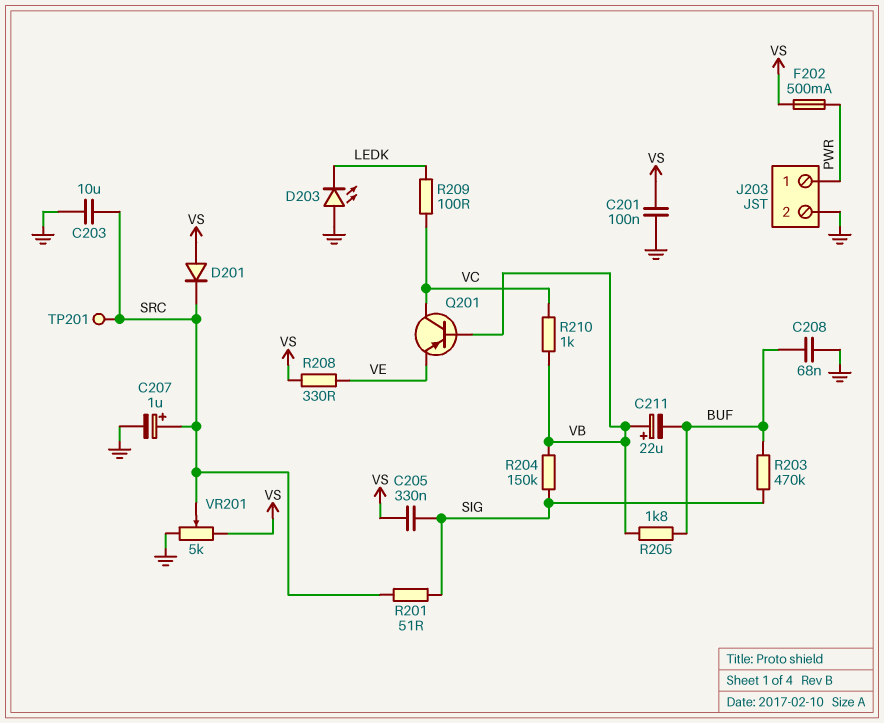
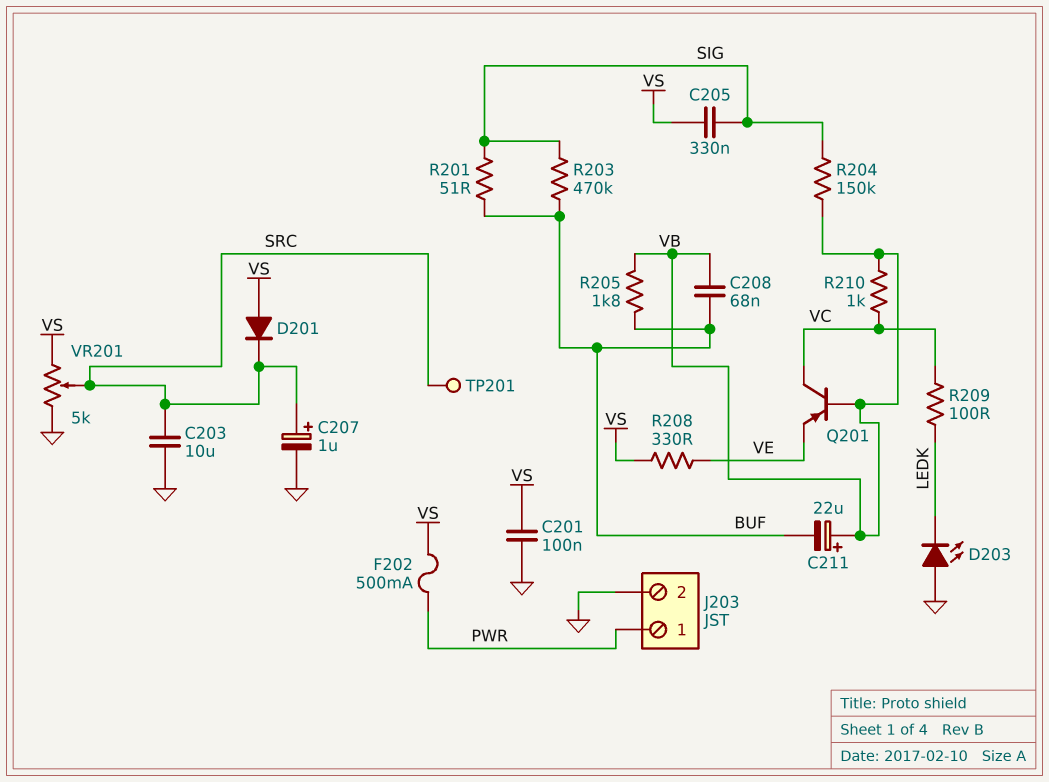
C208: 68nF (BUF, GND) -> 68nF (BUF, VB)
R201: 51 (SIG, SRC) -> 51 (BUF, SIG)

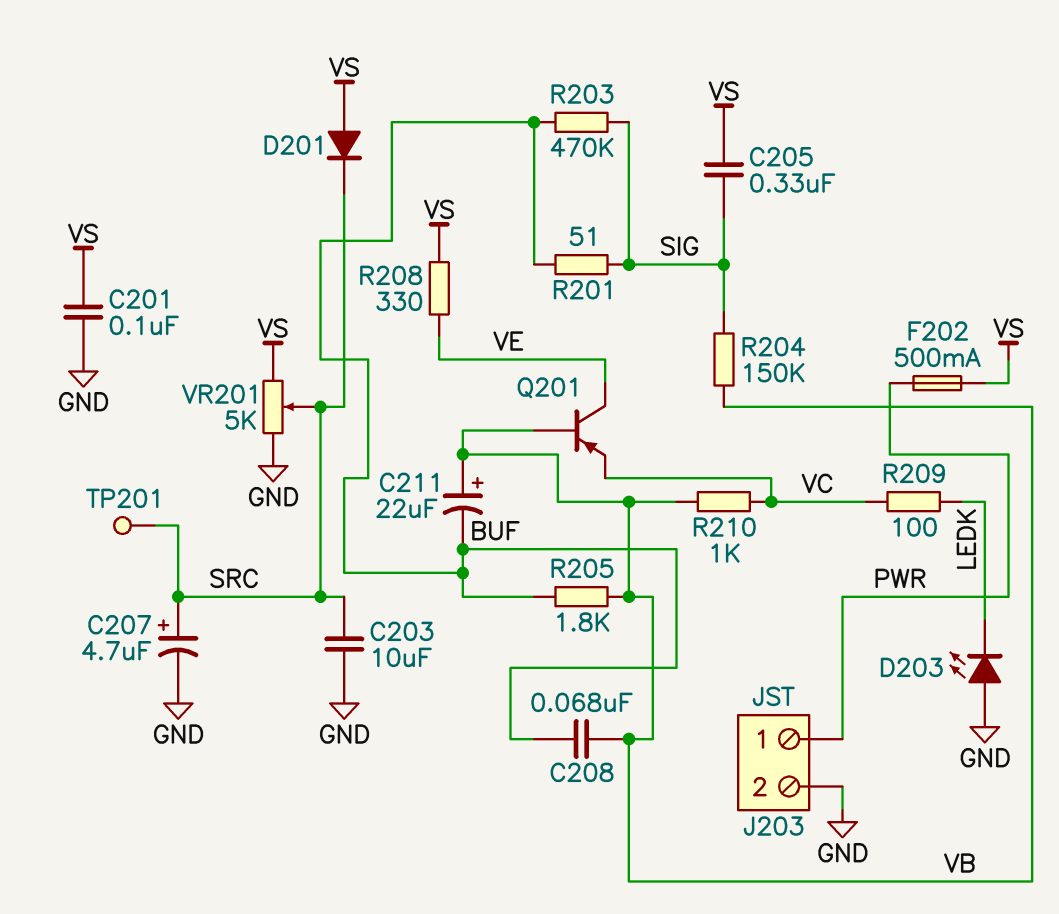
C207: 1uF (plus SRC, minus GND) -> 4.7uF (plus SRC, minus GND)
Q201: PNP (B VB, C VC, E VE) -> PNP (B VB, C VE, E VC)

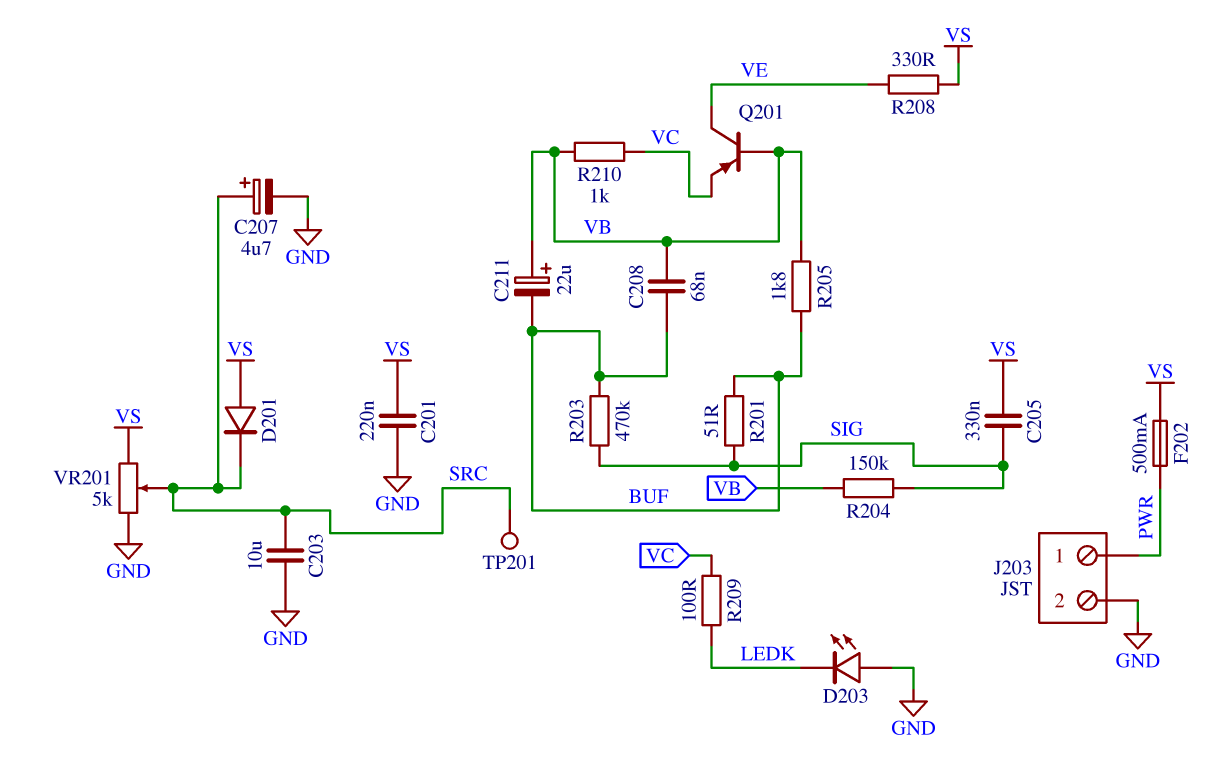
C201: 100nF (GND, VS) -> 220nF (GND, VS)

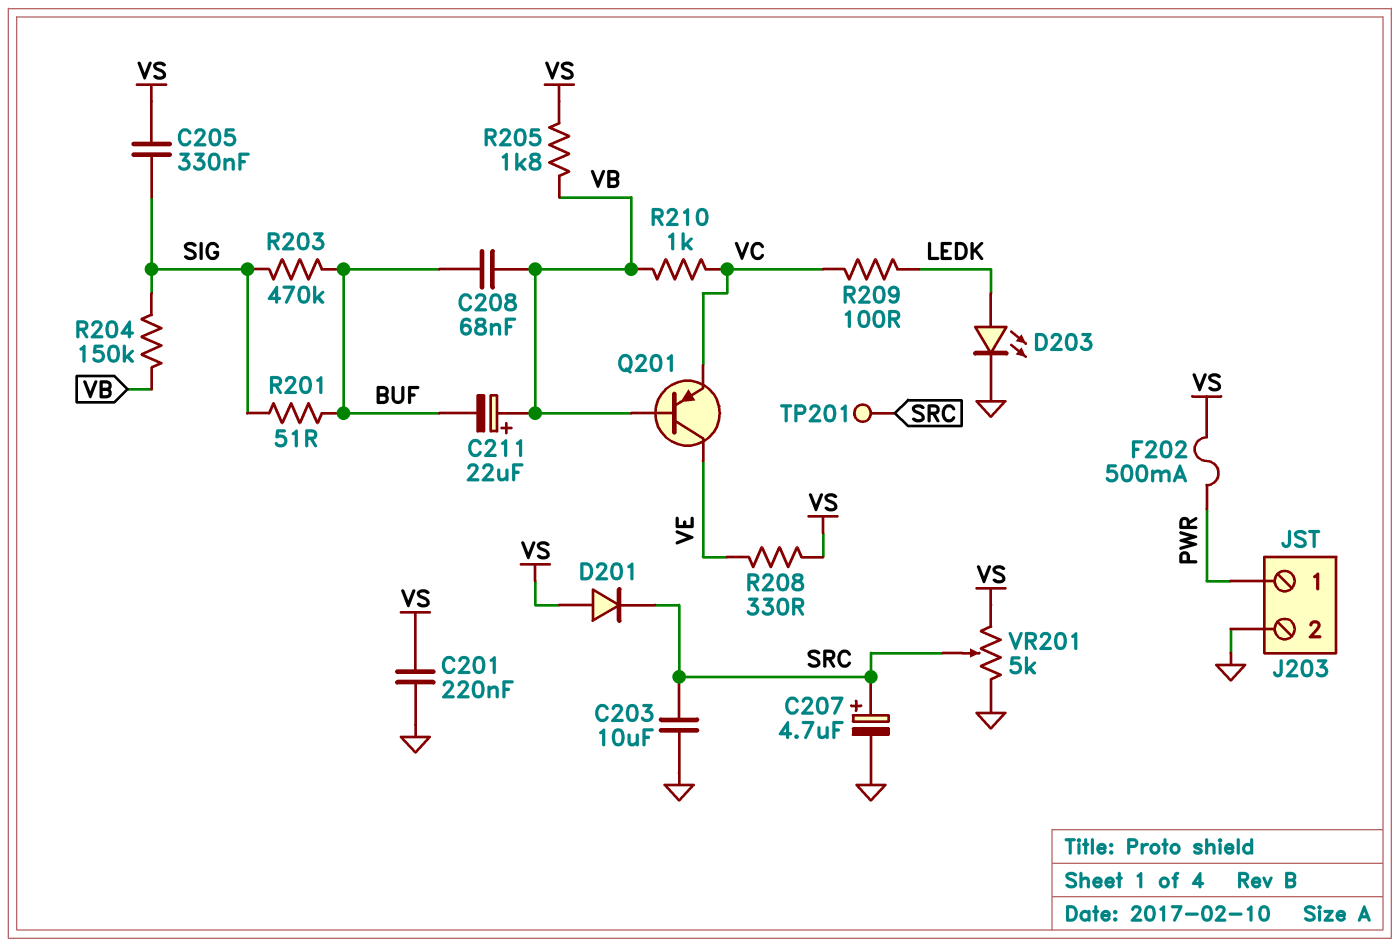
D203: LED (A GND, K LEDK) -> LED (A LEDK, K GND)
R205: 1.8k (BUF, VB) -> 1.8k (VB, VS)

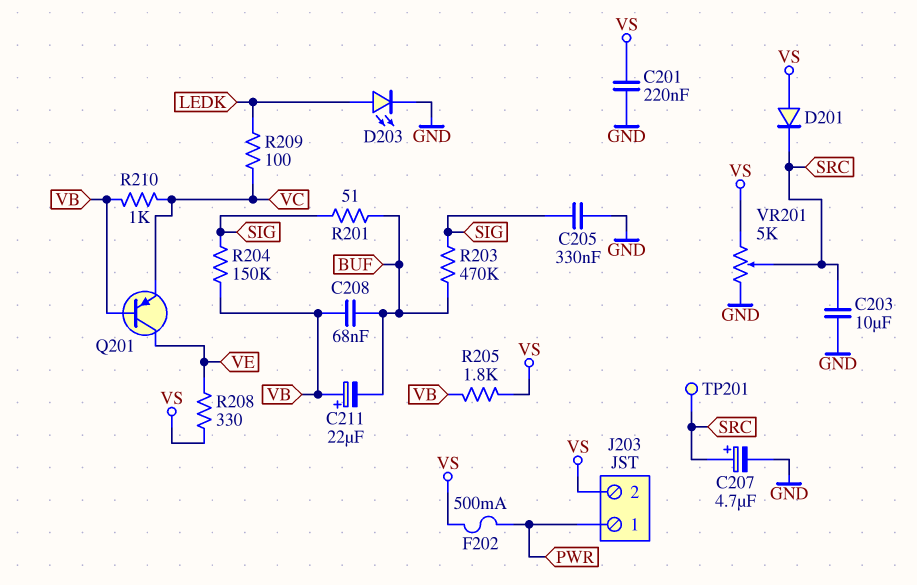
C205: 330nF (SIG, VS) -> 330nF (GND, SIG)
J203 pin 2: GND -> VS

